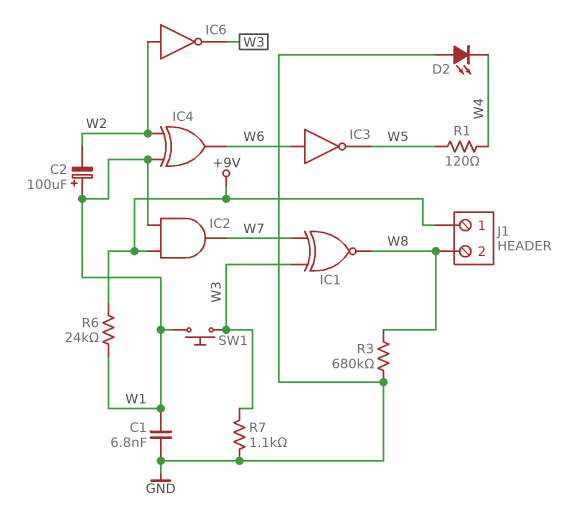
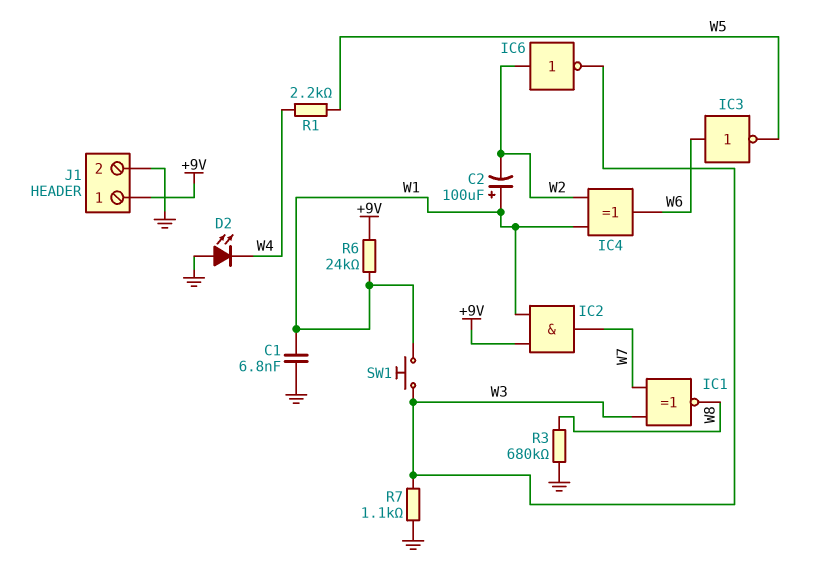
J1 pin 2: W8 -> GND
R1: 120 (W4, W5) -> 2.2k (W4, W5)

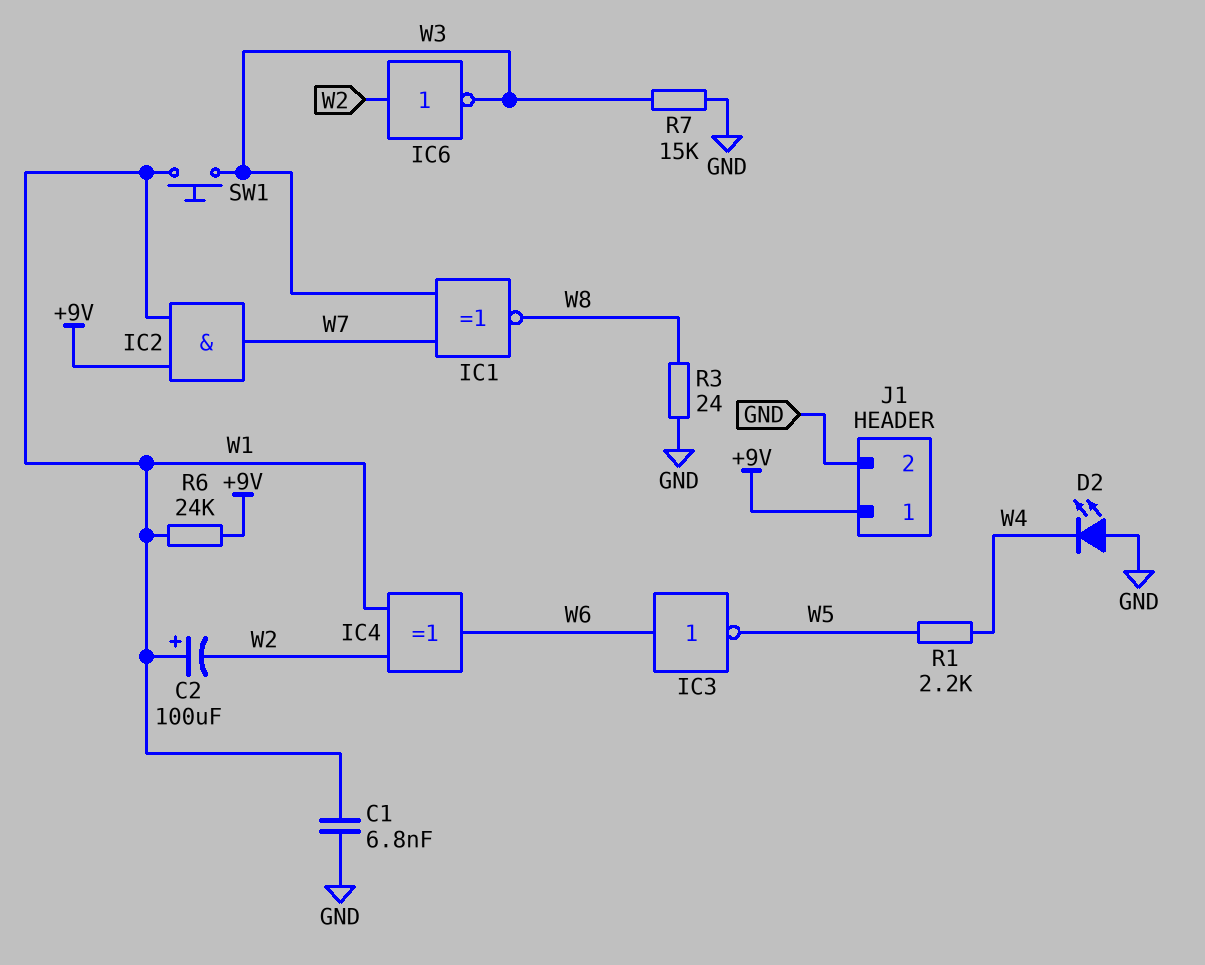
R3: 680k (GND, W8) -> 24 (GND, W8)
R7: 1.1k (GND, W3) -> 15k (GND, W3)

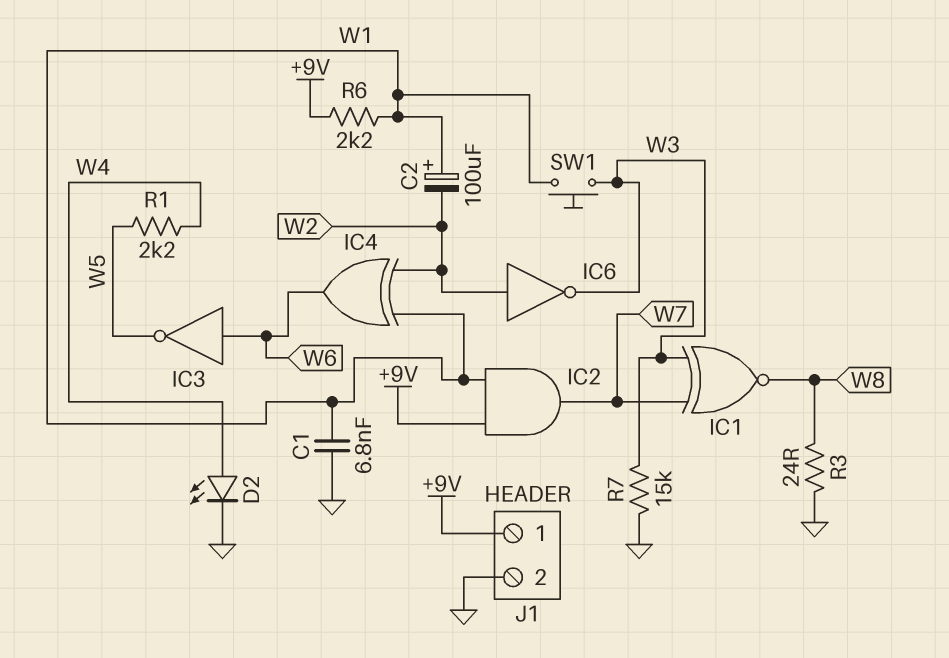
D2: LED (A GND, K W4) -> LED (A W4, K GND)
R6: 24k (+9V, W1) -> 2.2k (+9V, W1)

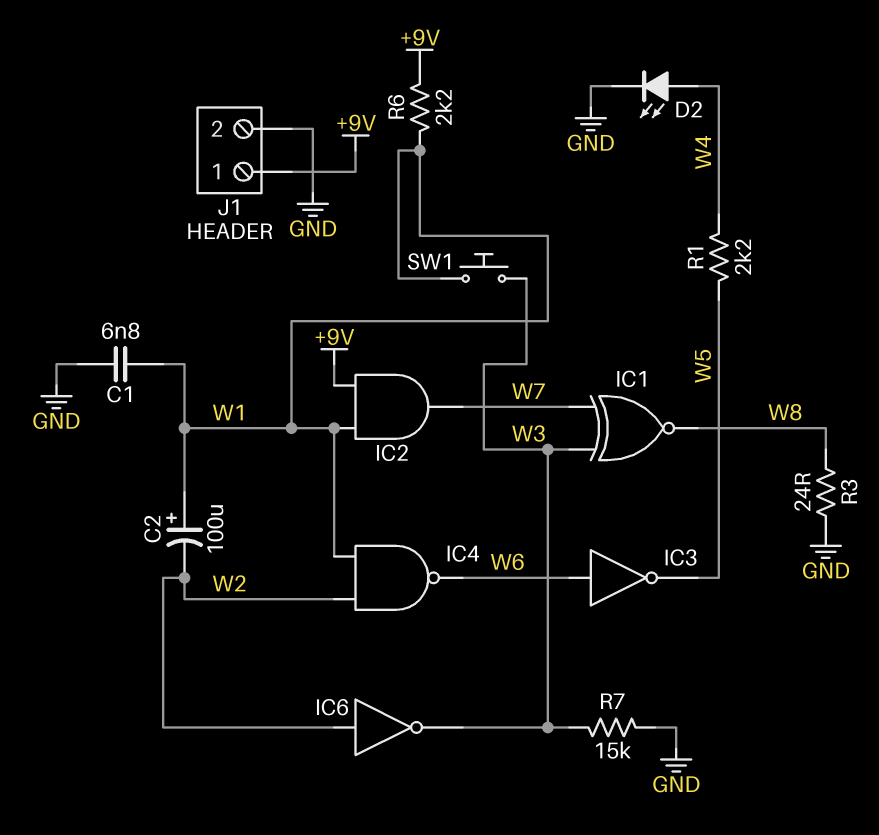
IC4: XOR (in W1, in W2, out W6) -> NAND (in W1, in W2, out W6)

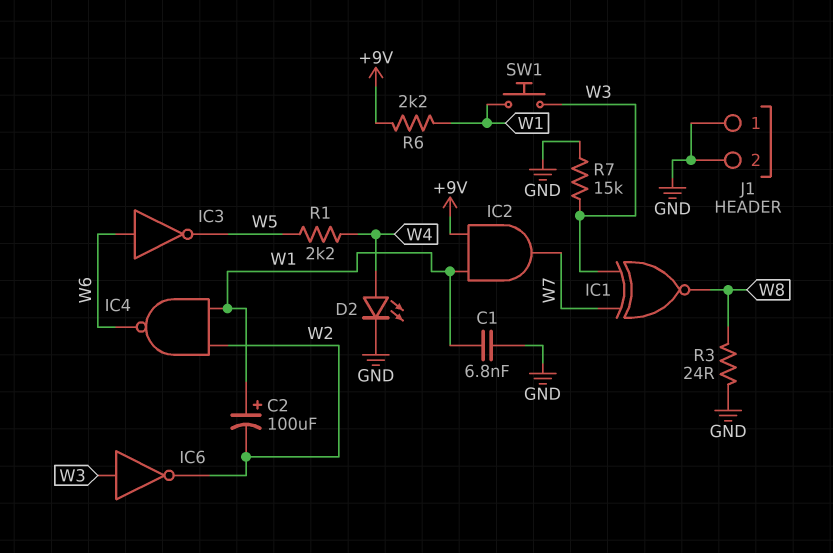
IC6: NOT (in W2, out W3) -> NOT (in W3, out W2)
J1 pin 1: +9V -> GND

